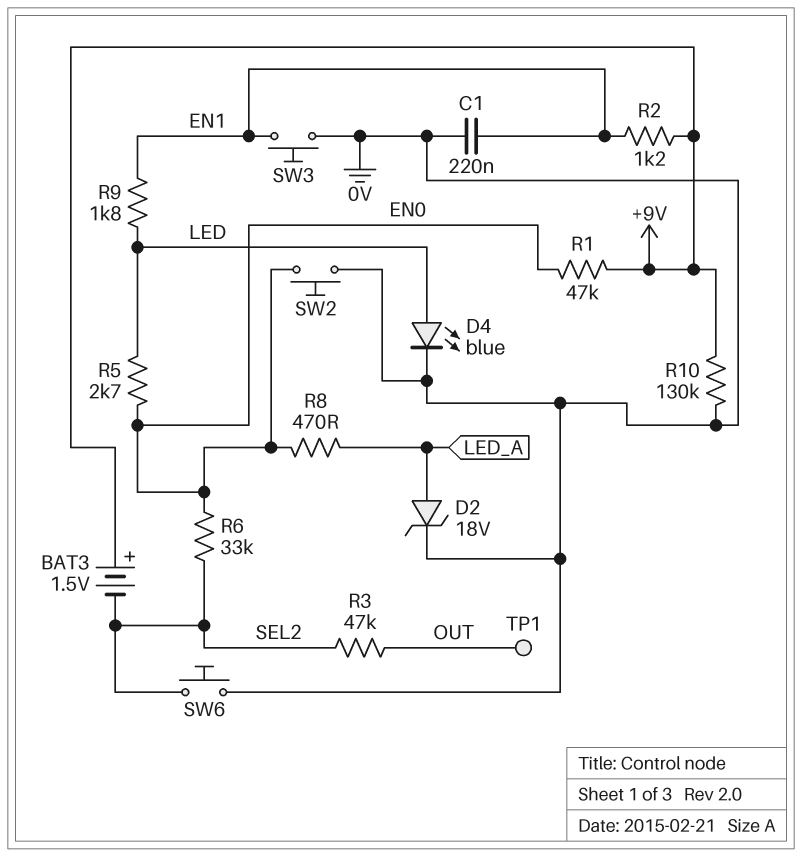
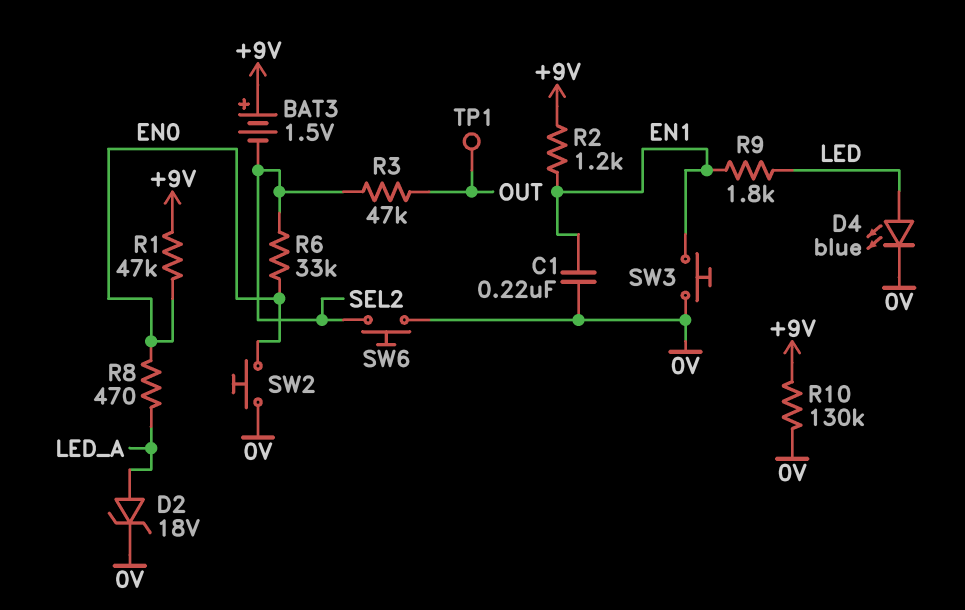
R5: 2.7k (EN0, LED) -> none

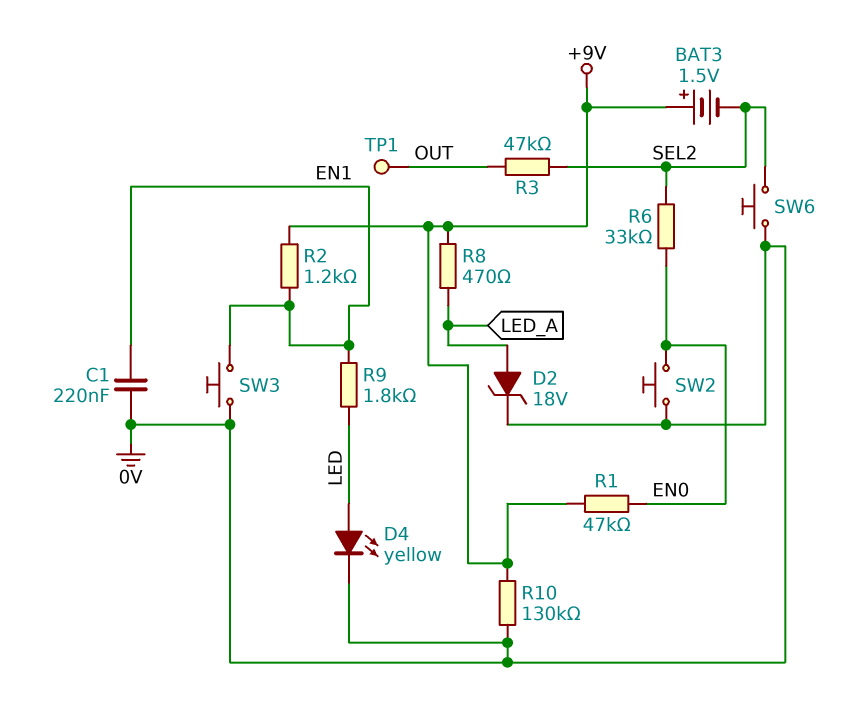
D4: LED blue (A LED, K 0V) -> LED yellow (A LED, K 0V)
R8: 470 (EN0, LED_A) -> 470 (+9V, LED_A)

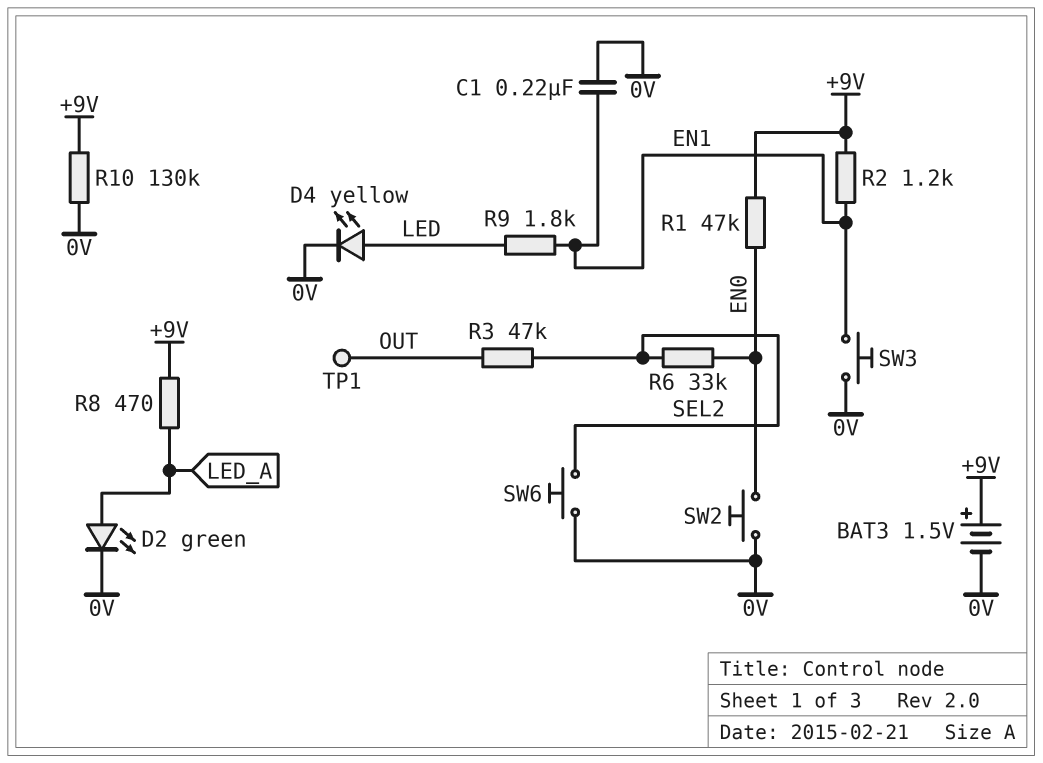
BAT3: 1.5V (plus +9V, minus SEL2) -> 1.5V (plus +9V, minus 0V)
D2: zener 18V (A LED_A, K 0V) -> LED green (A LED_A, K 0V)

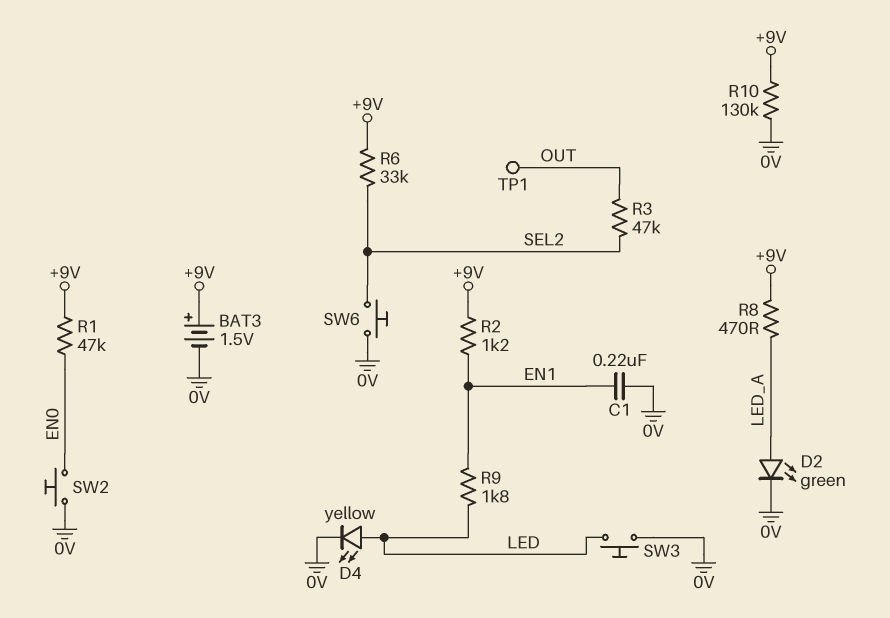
R6: 33k (EN0, SEL2) -> 33k (+9V, SEL2)
SW3: button (0V, EN1) -> button (0V, LED)

